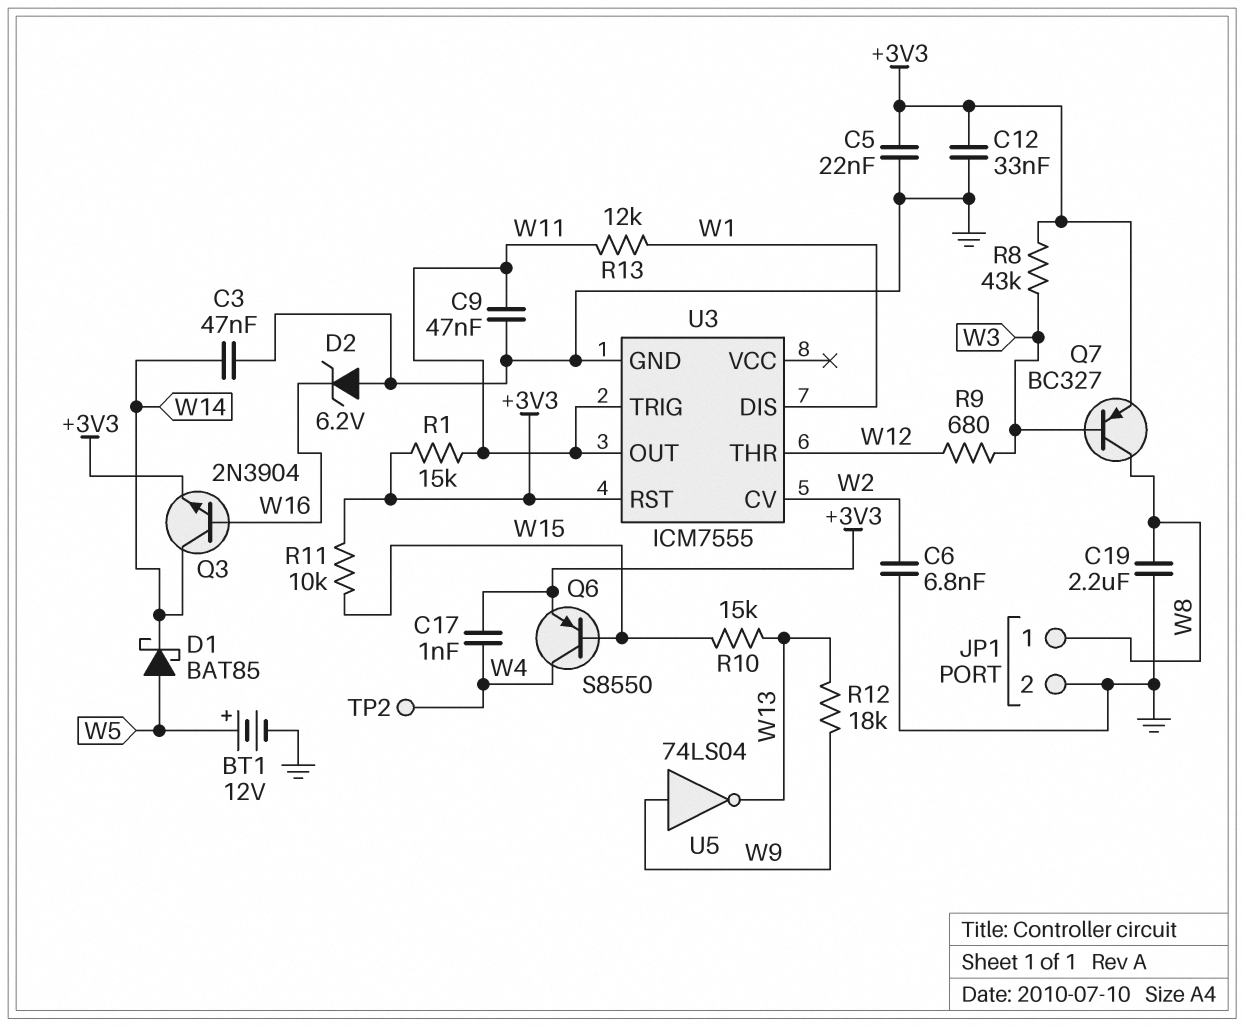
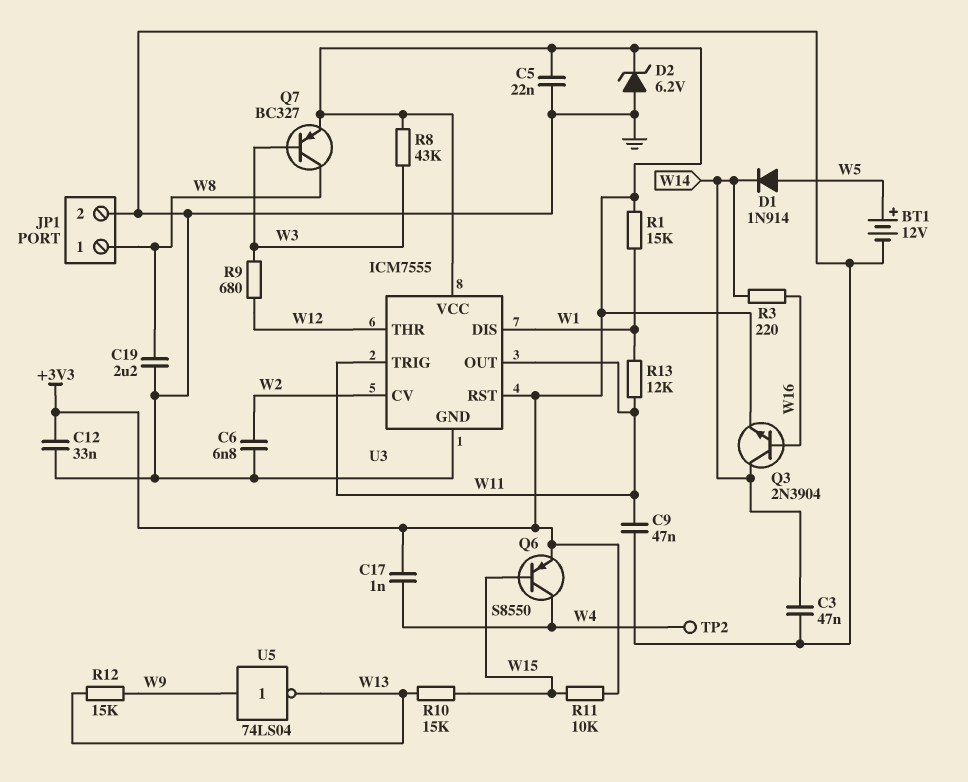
D1: schottky BAT85 (A W5, K W14) -> diode 1N914 (A W5, K W14)
D2: zener 6.2V (A GND, K W16) -> zener 6.2V (A GND, K +3V3)
R1: 15k (+3V3, W11) -> 15k (+3V3, W1)
R3: none -> 220 (W14, W16)
R12: 18k (W9, W13) -> 15k (W9, W13)
U3 pin VCC: none -> +3V3

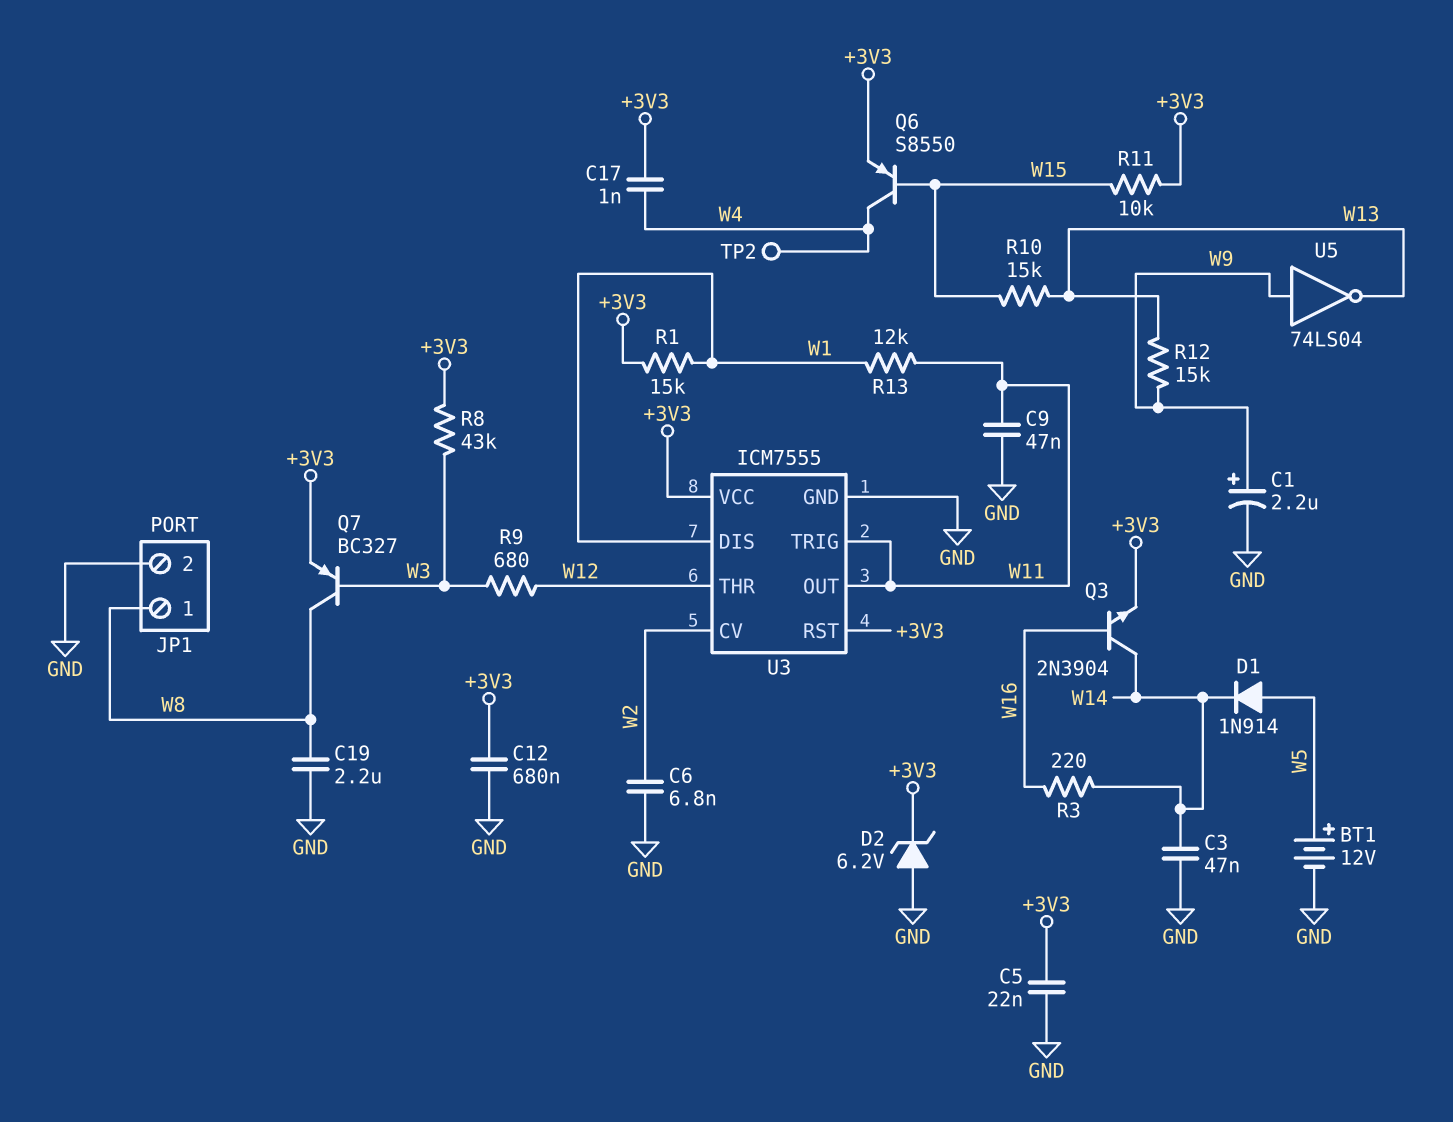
C1: none -> 2.2uF (plus W9, minus GND)
C12: 33nF (+3V3, GND) -> 680nF (+3V3, GND)

